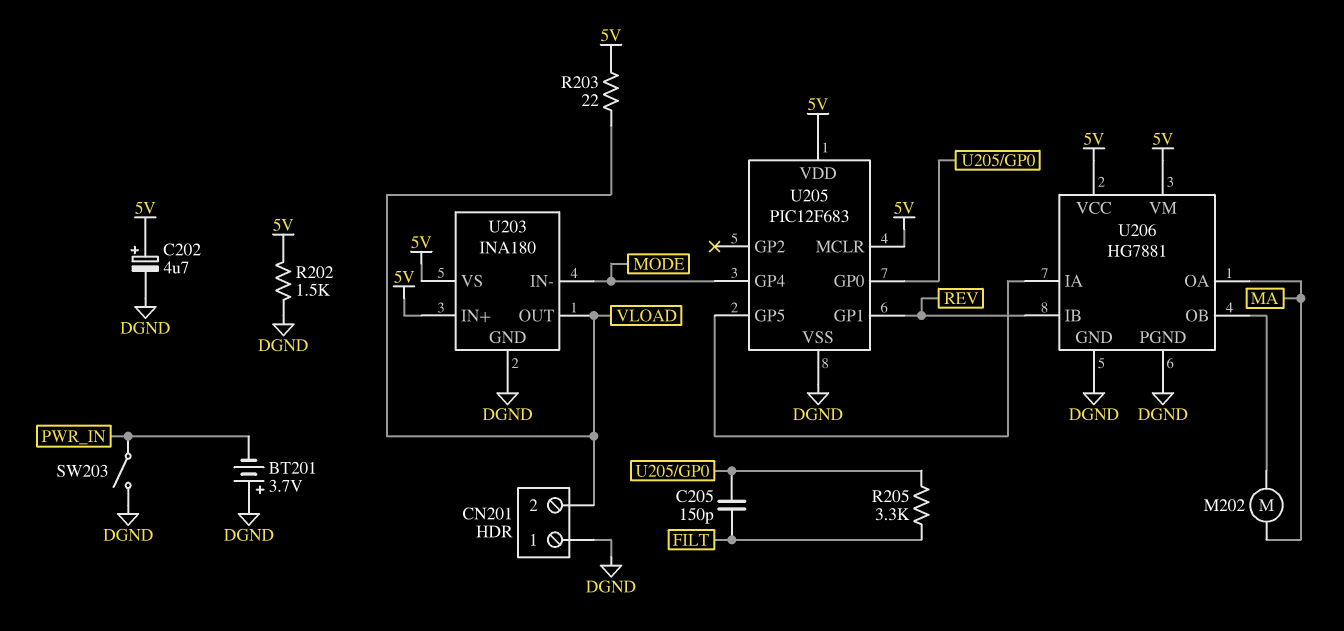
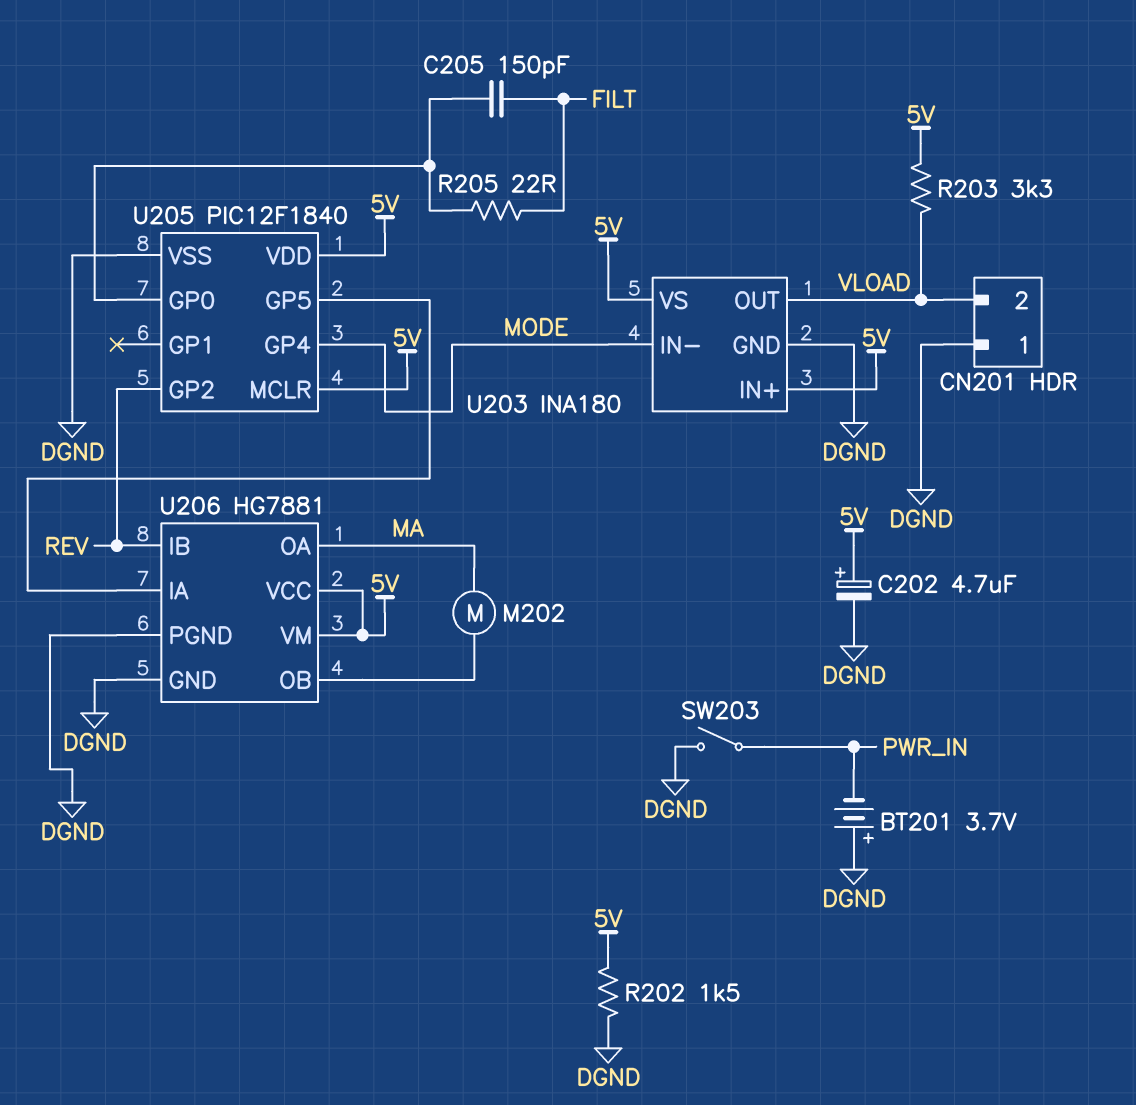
R203: 22 (5V, VLOAD) -> 3.3k (5V, VLOAD)
R205: 3.3k (FILT, U205/GP0) -> 22 (FILT, U205/GP0)
U205: PIC12F683 -> PIC12F1840
U205 pin GP1: REV -> none
U205 pin GP2: none -> REV

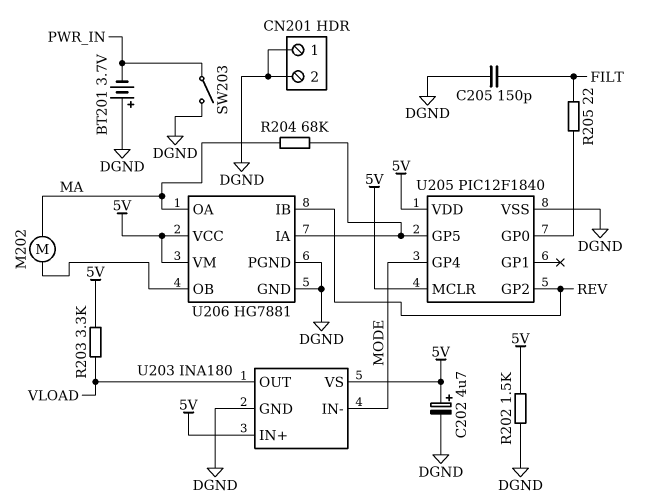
C205: 150pF (FILT, U205/GP0) -> 150pF (DGND, FILT)
CN201 pin 2: VLOAD -> DGND
R204: none -> 68k (MA, U205/GP5)

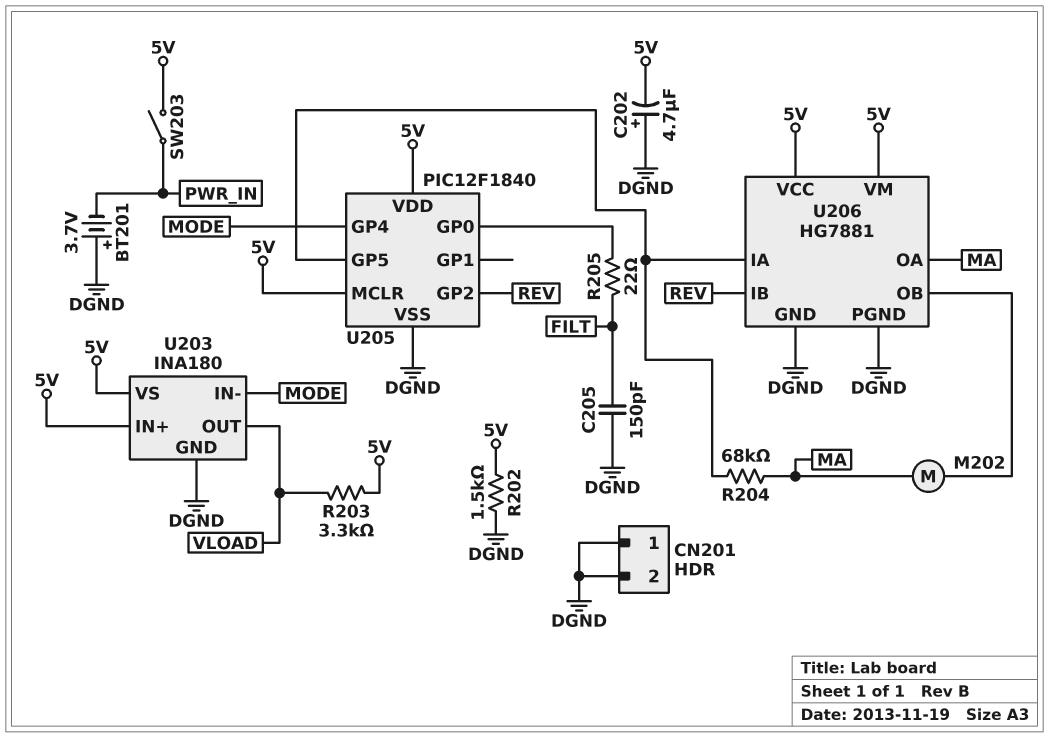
C202: 4.7uF (plus 5V, minus DGND) -> 4.7uF (plus DGND, minus 5V)
SW203: switch (DGND, PWR_IN) -> switch (5V, PWR_IN)

